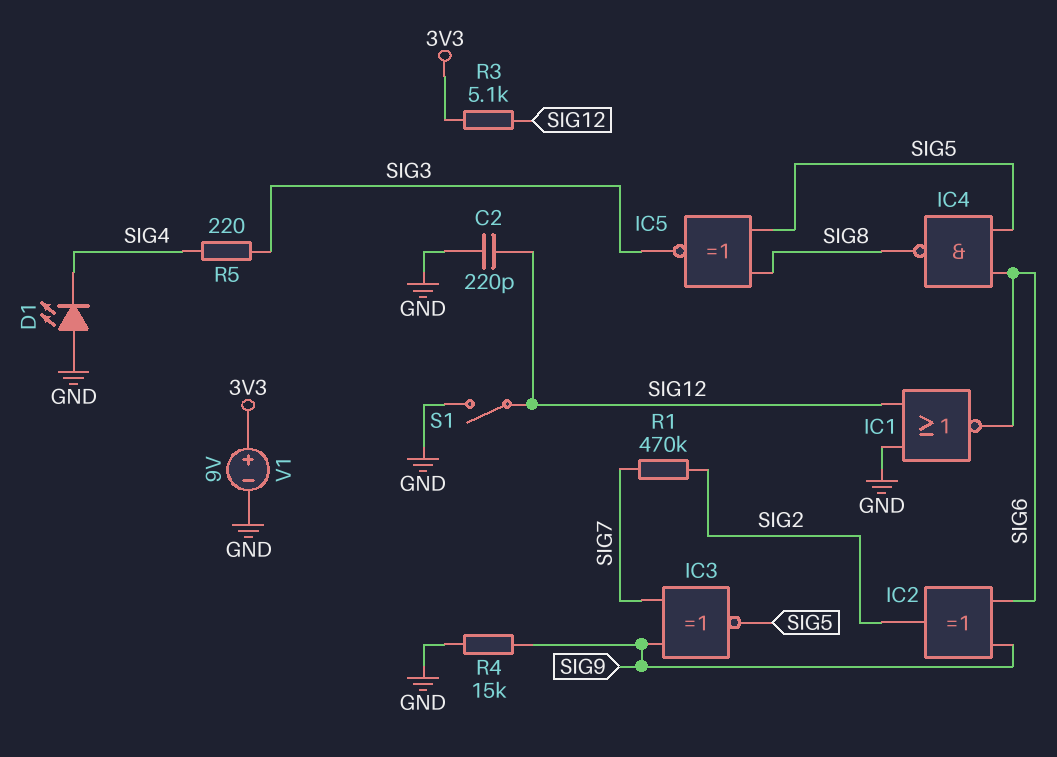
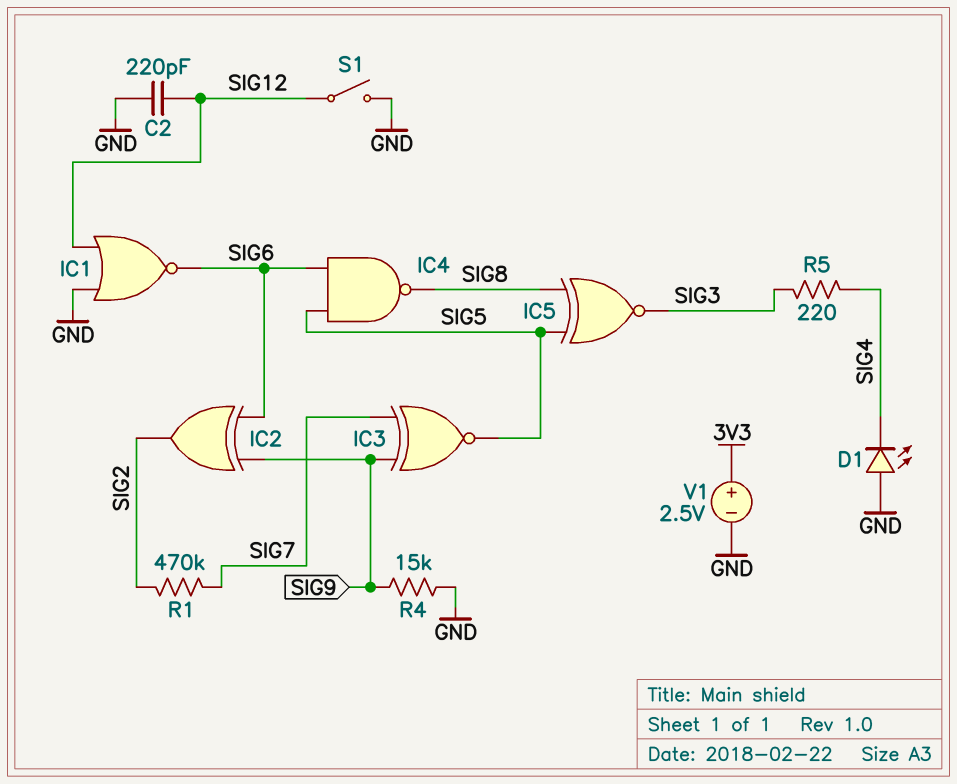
R3: 5.1k (3V3, SIG12) -> none
V1: 9V (plus 3V3, minus GND) -> 2.5V (plus 3V3, minus GND)

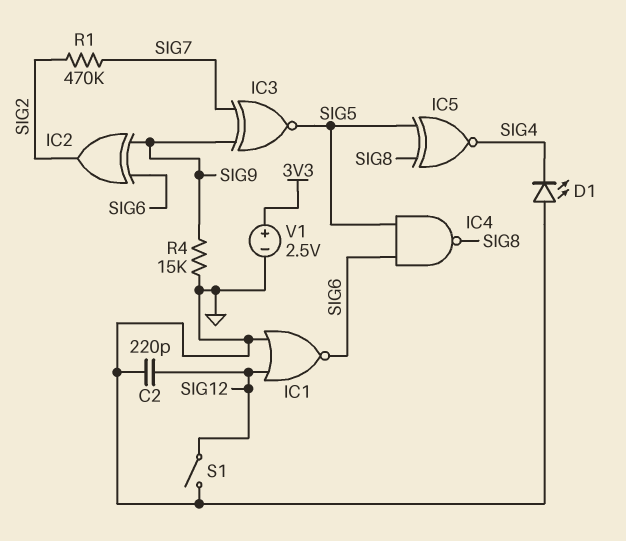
IC5: XNOR (in SIG5, in SIG8, out SIG3) -> XNOR (in SIG5, in SIG8, out SIG4)
R5: 220 (SIG3, SIG4) -> none

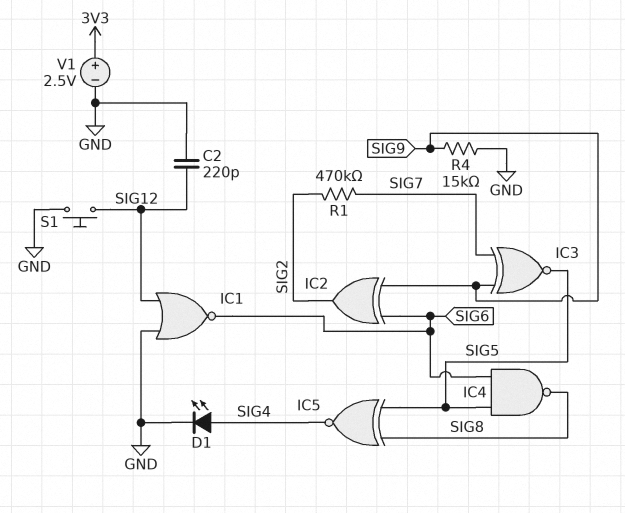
D1: LED (A GND, K SIG4) -> LED (A SIG4, K GND)
S1: switch (GND, SIG12) -> button (GND, SIG12)

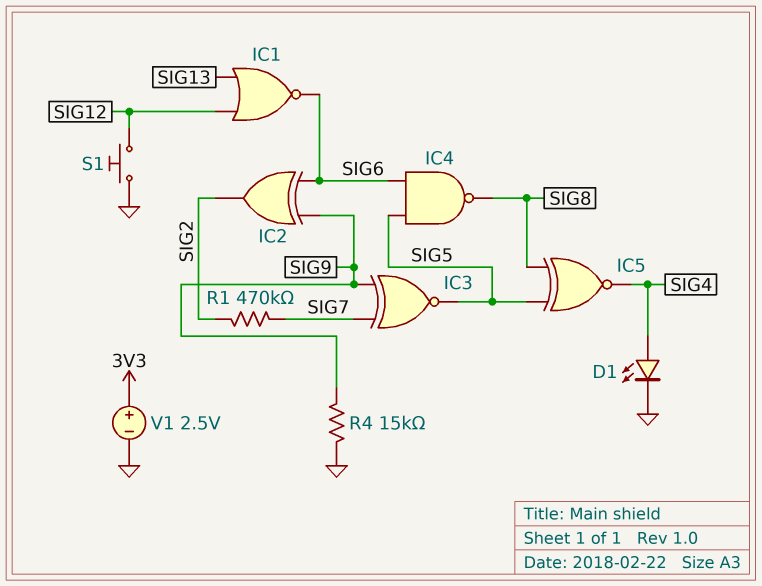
C2: 220pF (GND, SIG12) -> none
IC1: NOR (in GND, in SIG12, out SIG6) -> NOR (in SIG12, in SIG13, out SIG6)

